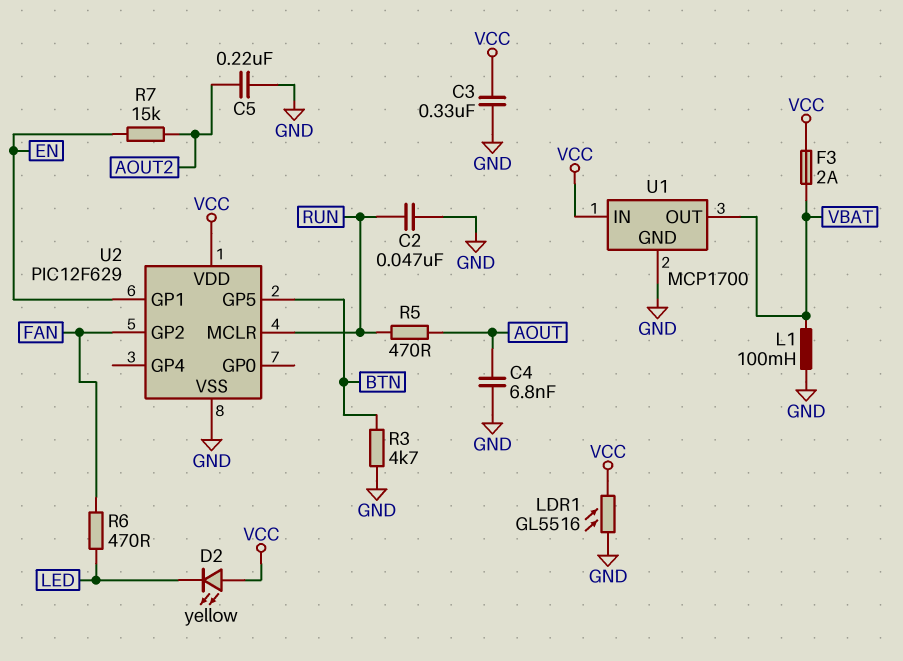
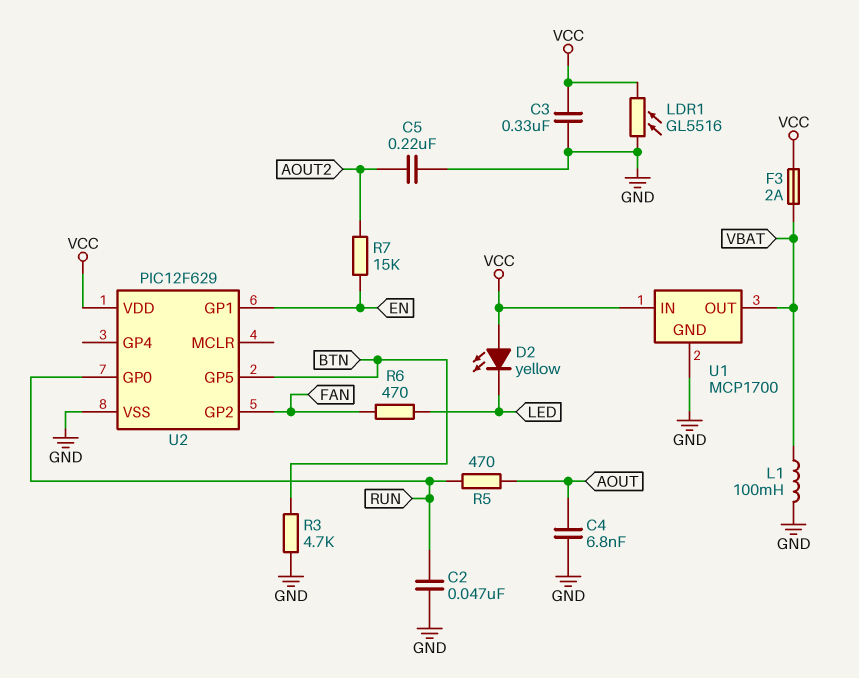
U2 pin GP0: none -> RUN
U2 pin MCLR: RUN -> none

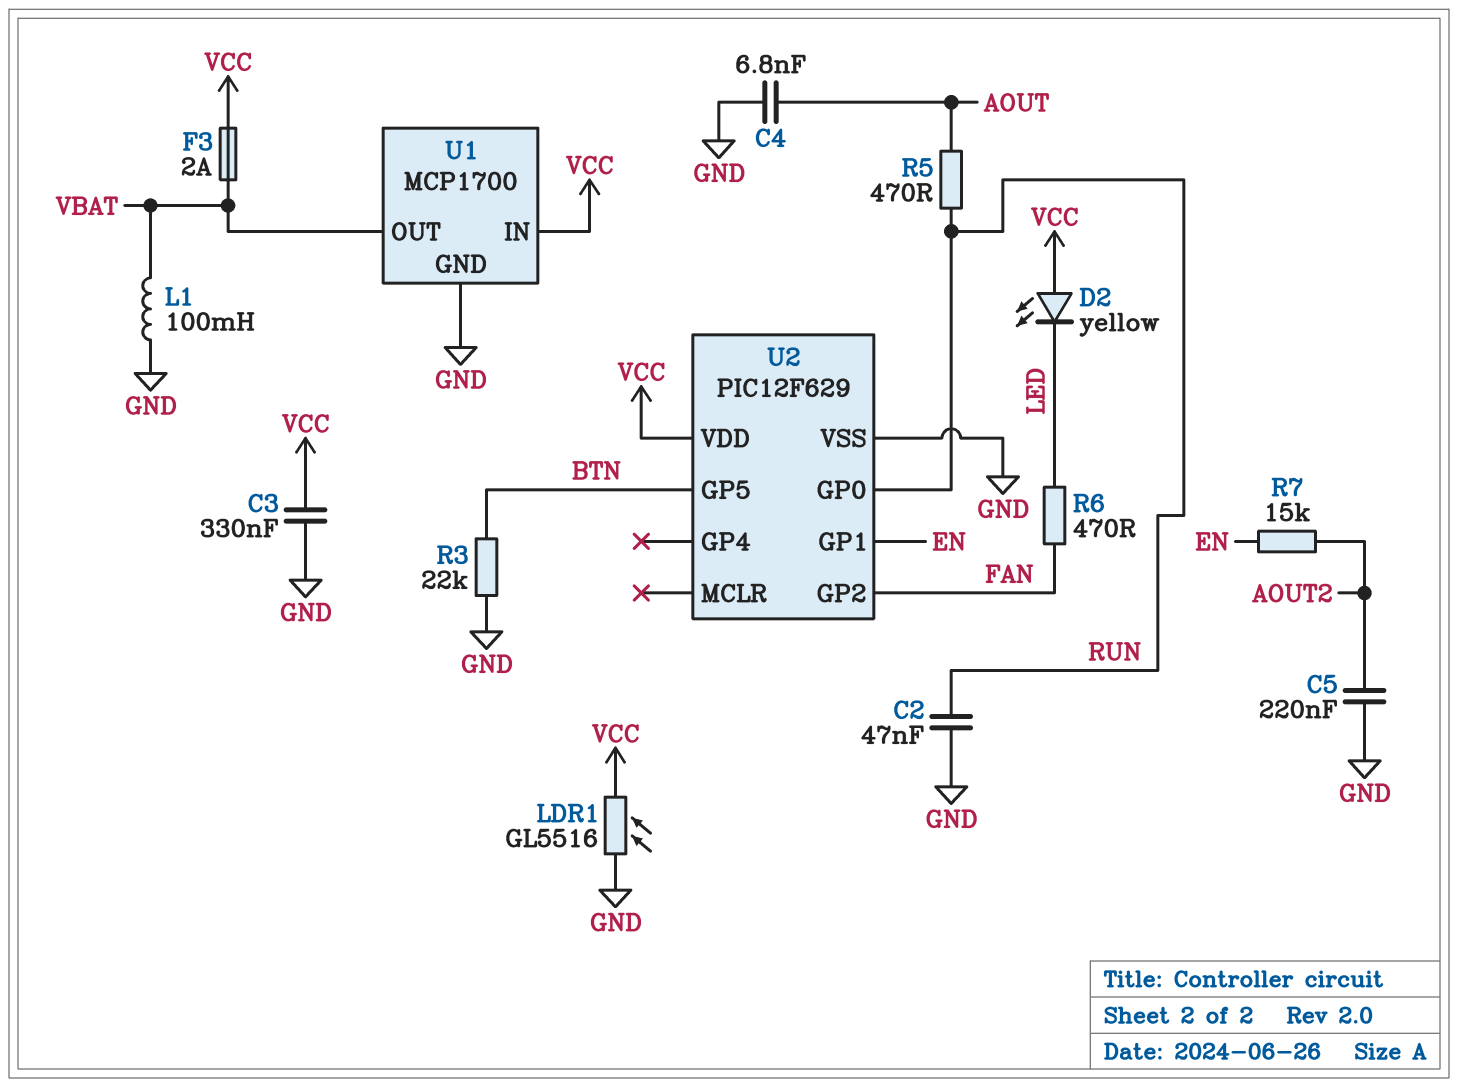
R3: 4.7k (BTN, GND) -> 22k (BTN, GND)

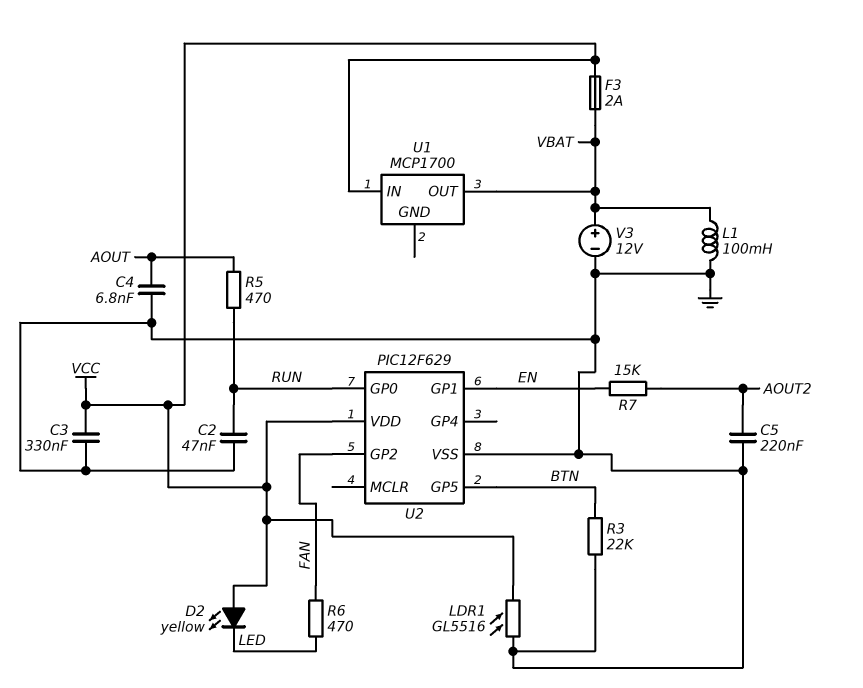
U1 pin GND: GND -> none
V3: none -> 12V (plus VBAT, minus GND)

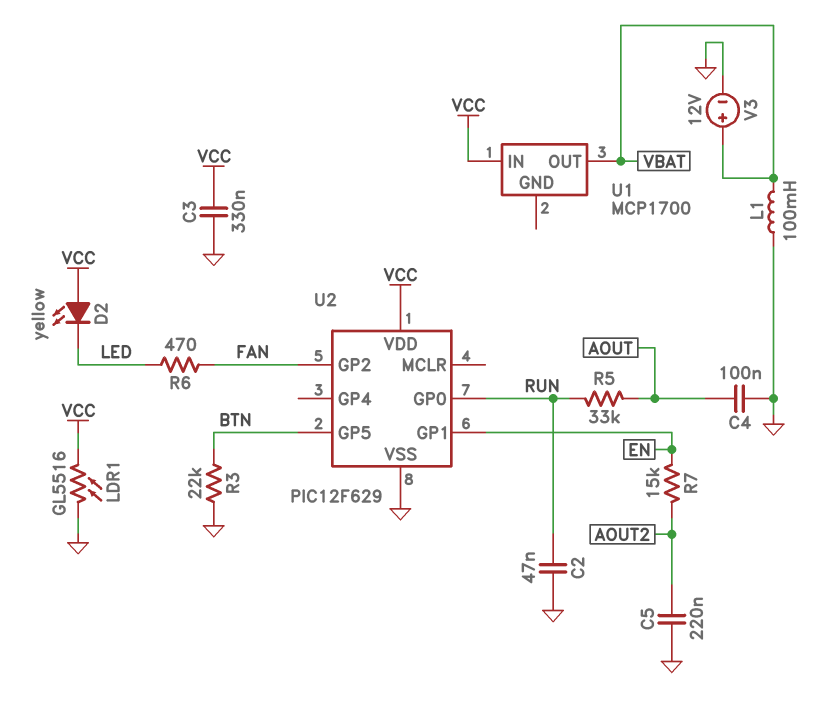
C4: 6.8nF (AOUT, GND) -> 100nF (AOUT, GND)
F3: 2A (VBAT, VCC) -> none
R5: 470 (AOUT, RUN) -> 33k (AOUT, RUN)

